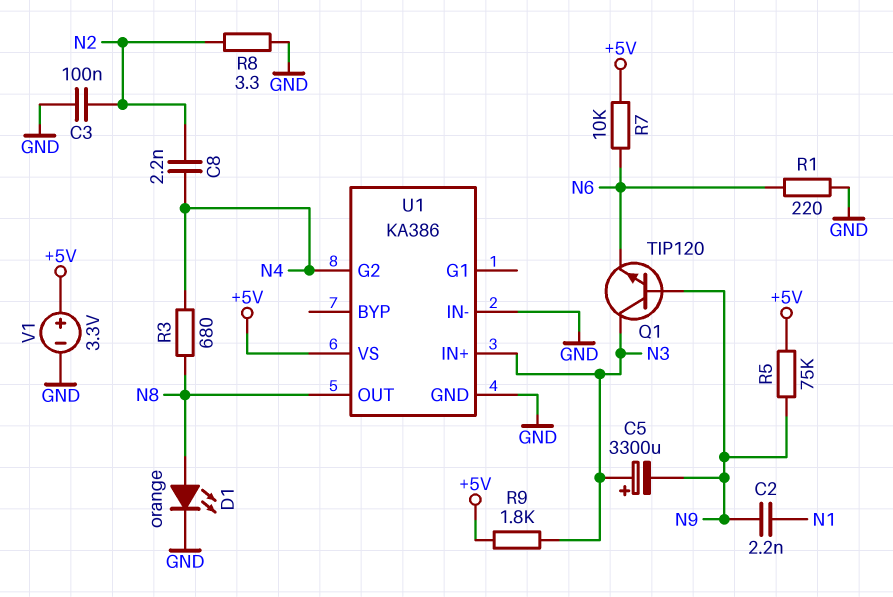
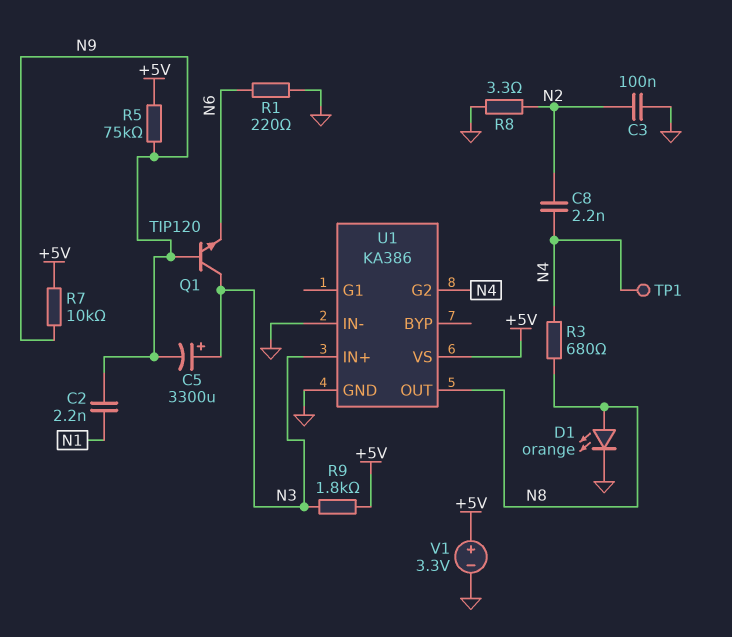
R7: 10k (+5V, N6) -> 10k (+5V, N9)
TP1: none -> test point (N4)

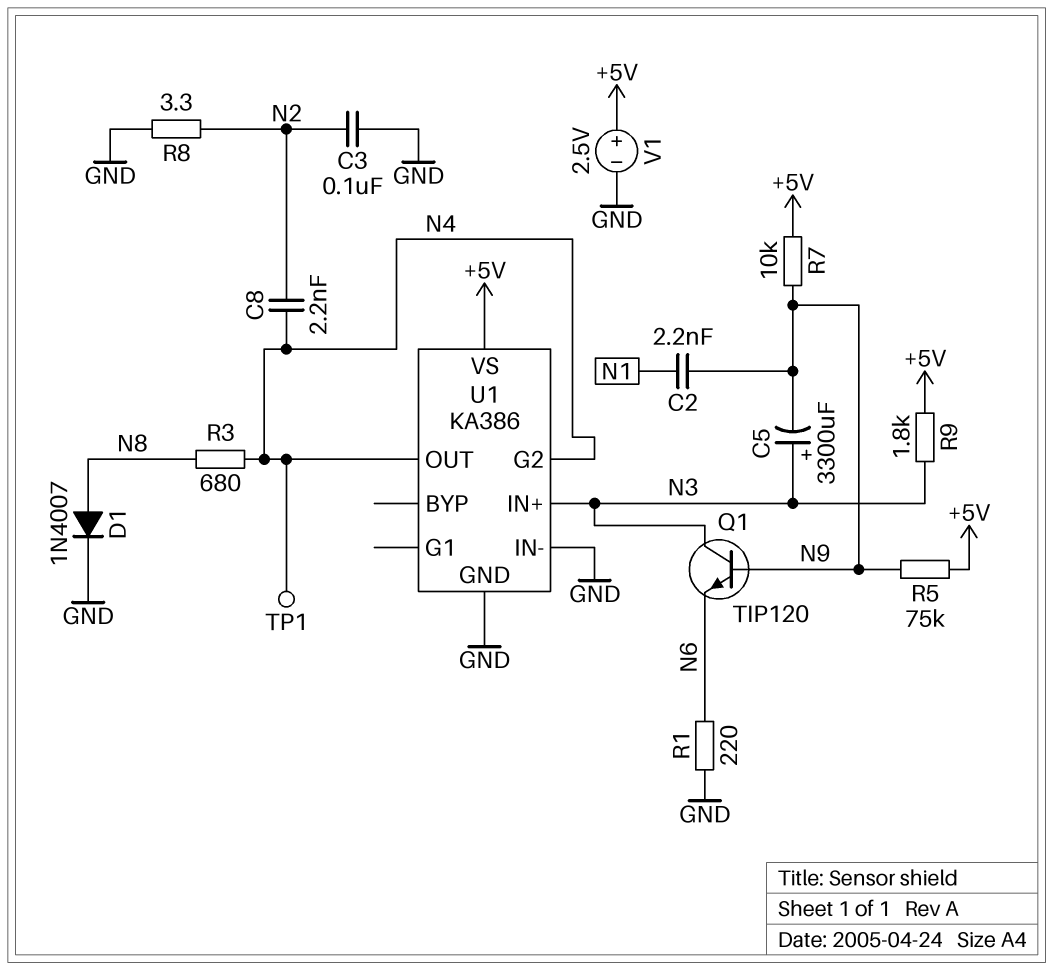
D1: LED orange (A N8, K GND) -> diode 1N4007 (A N8, K GND)
U1 pin OUT: N8 -> N4
V1: 3.3V (plus +5V, minus GND) -> 2.5V (plus +5V, minus GND)

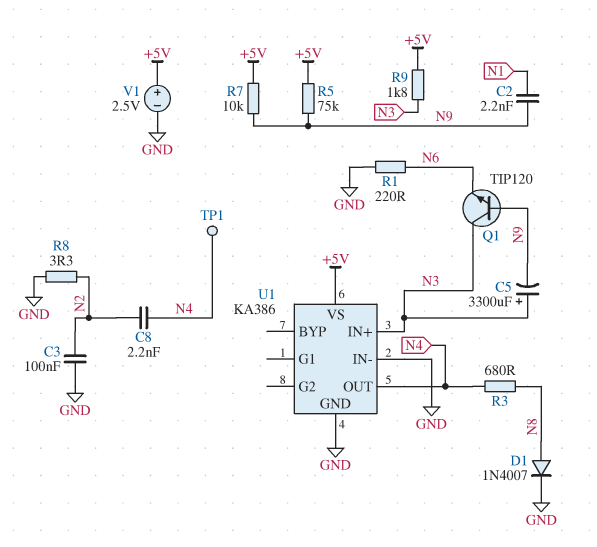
U1 pin G2: N4 -> none

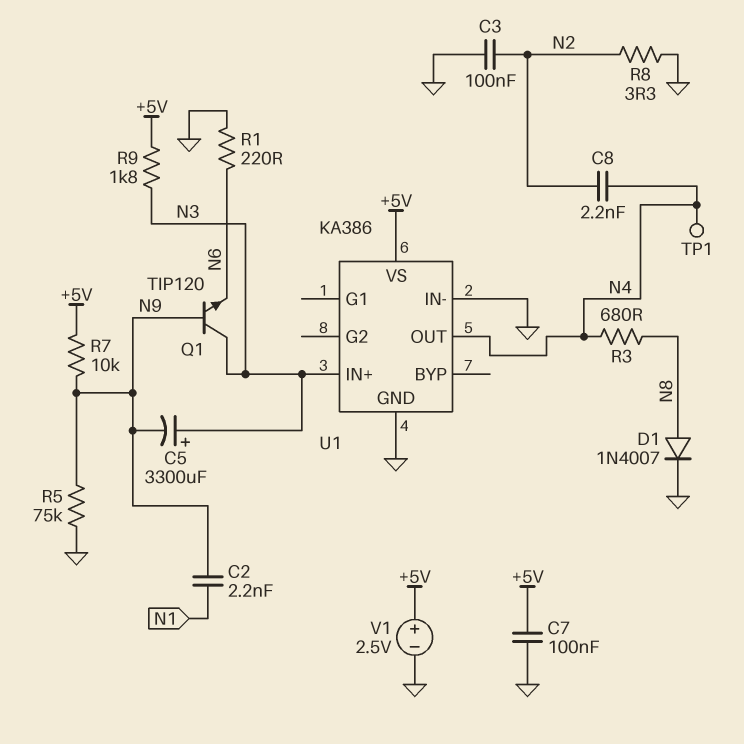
C7: none -> 100nF (+5V, GND)
R5: 75k (+5V, N9) -> 75k (GND, N9)

